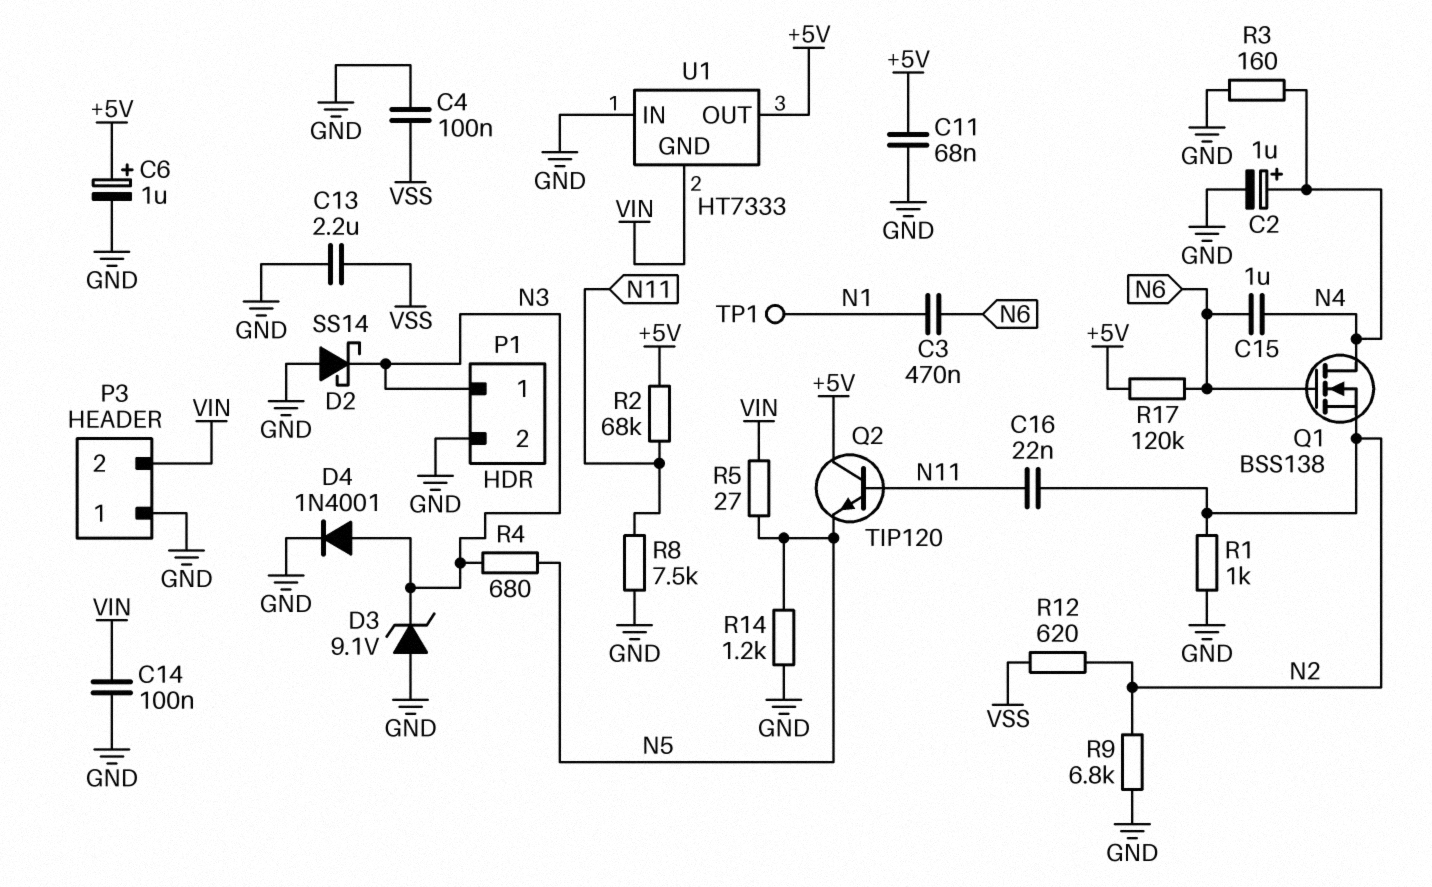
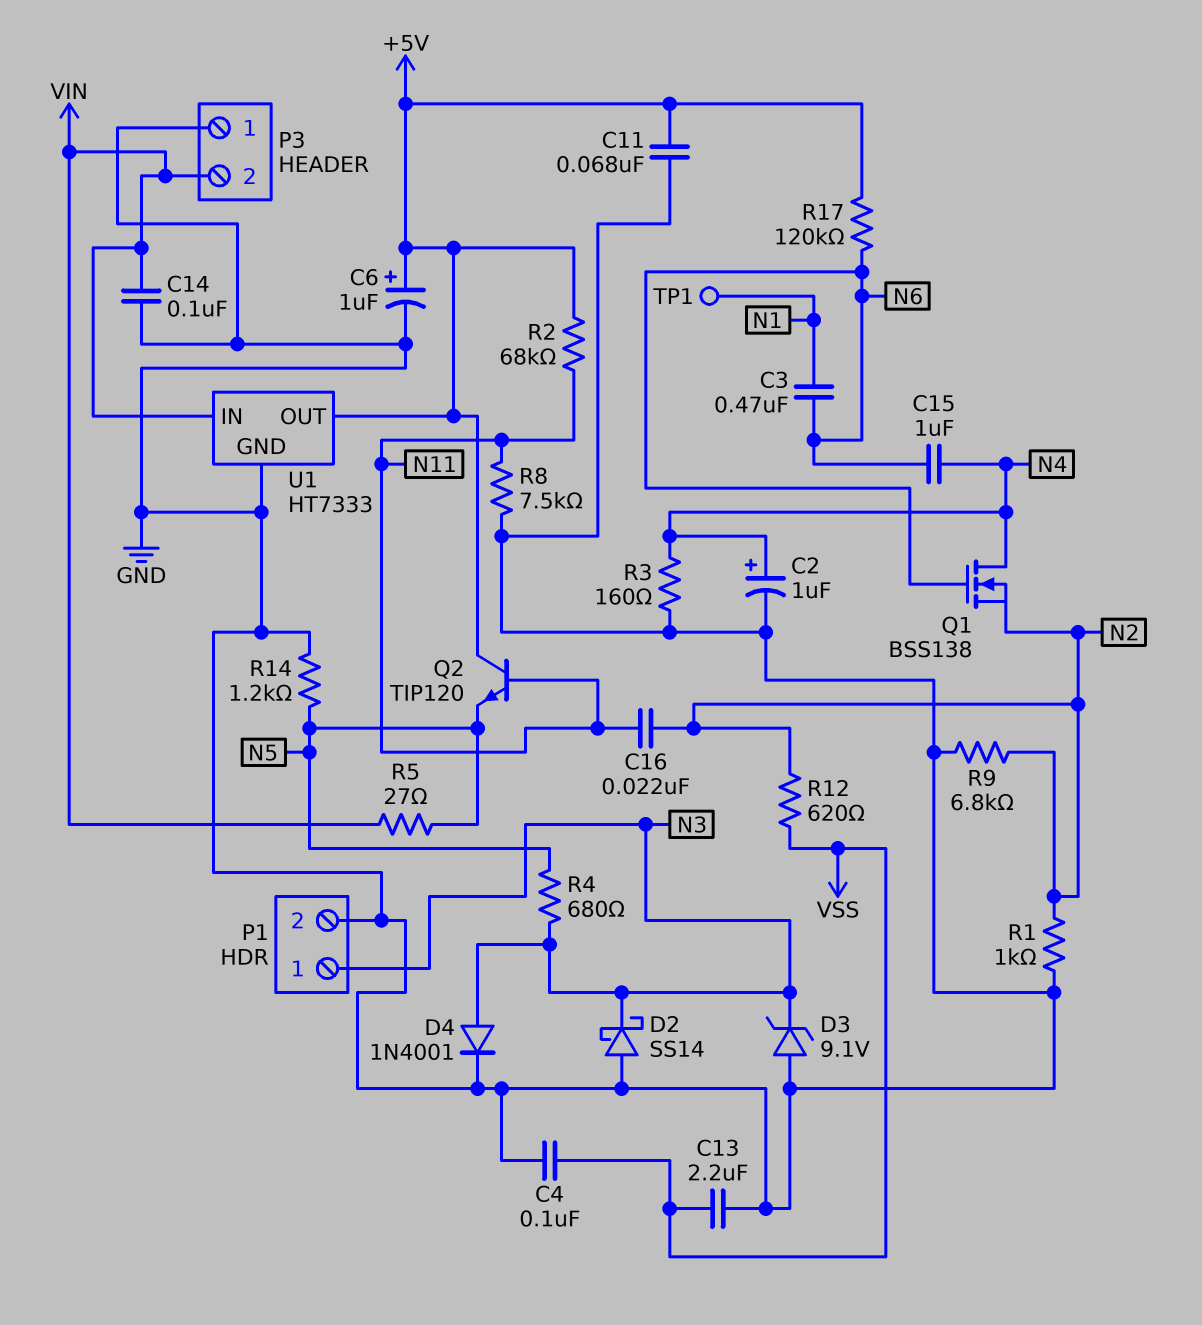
U1 pin GND: VIN -> GND
U1 pin IN: GND -> VIN

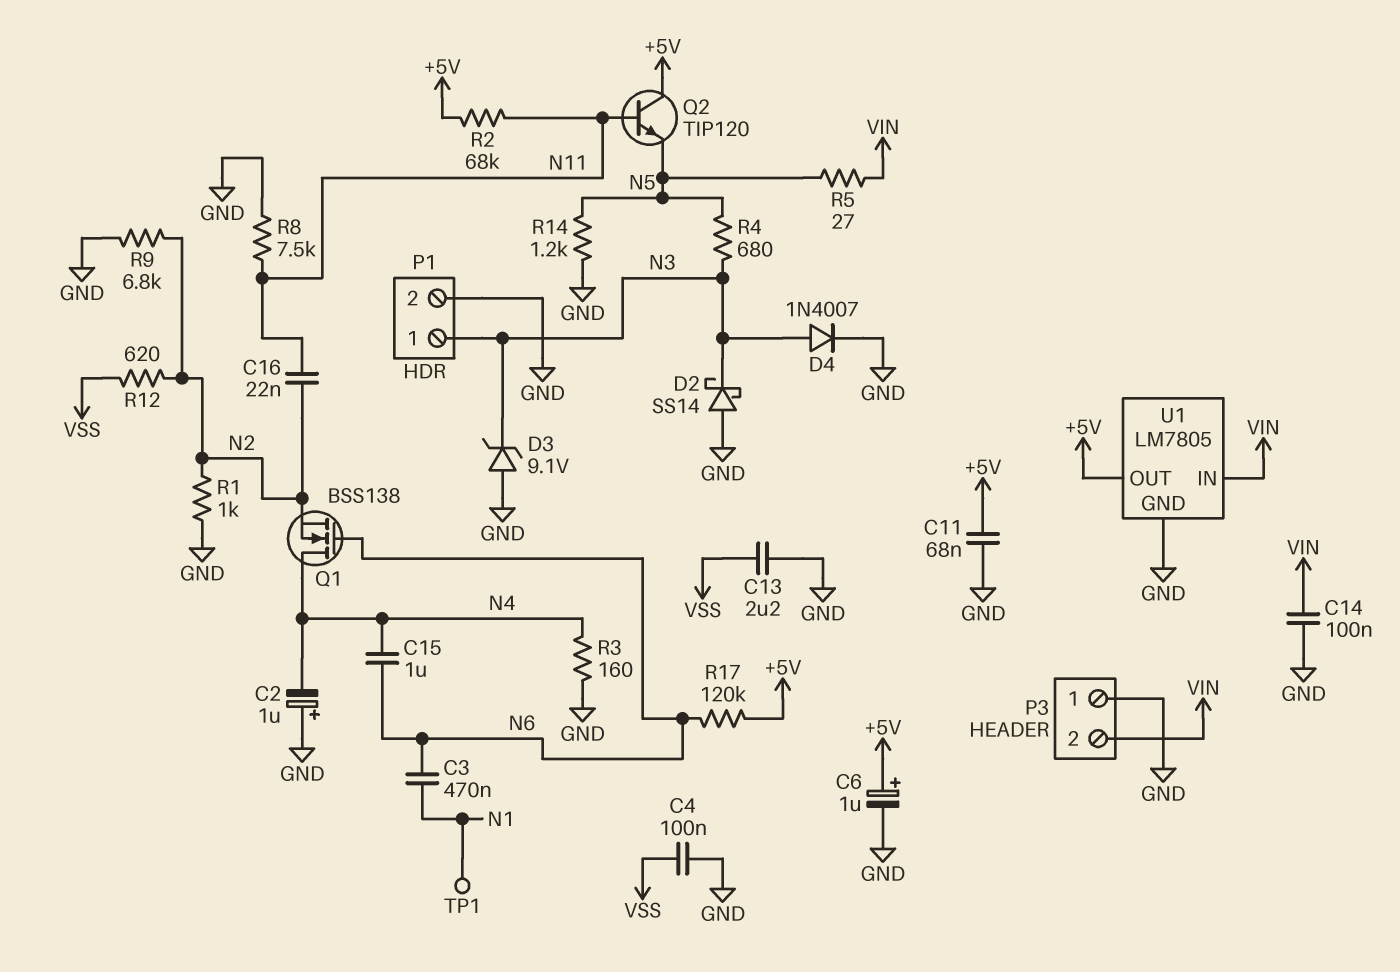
C2: 1uF (plus N4, minus GND) -> 1uF (plus GND, minus N4)
D4: diode 1N4001 (A N3, K GND) -> diode 1N4007 (A N3, K GND)
U1: HT7333 -> LM7805

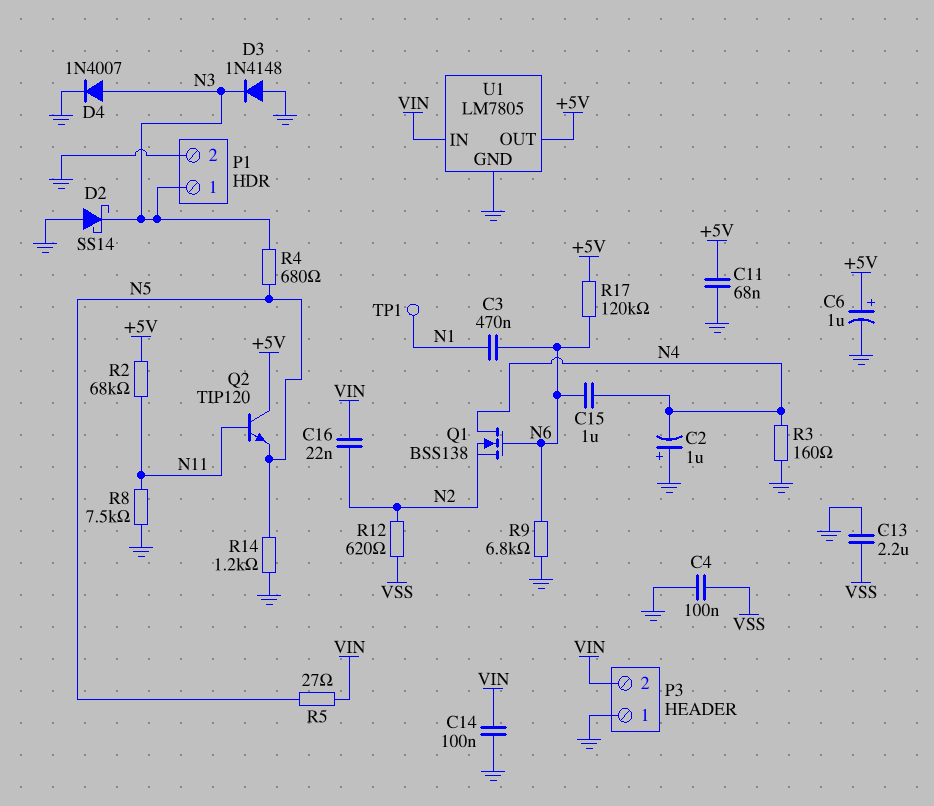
C16: 22nF (N2, N11) -> 22nF (N2, VIN)
D3: zener 9.1V (A GND, K N3) -> diode 1N4148 (A GND, K N3)
R1: 1k (GND, N2) -> none
R9: 6.8k (GND, N2) -> 6.8k (GND, N6)

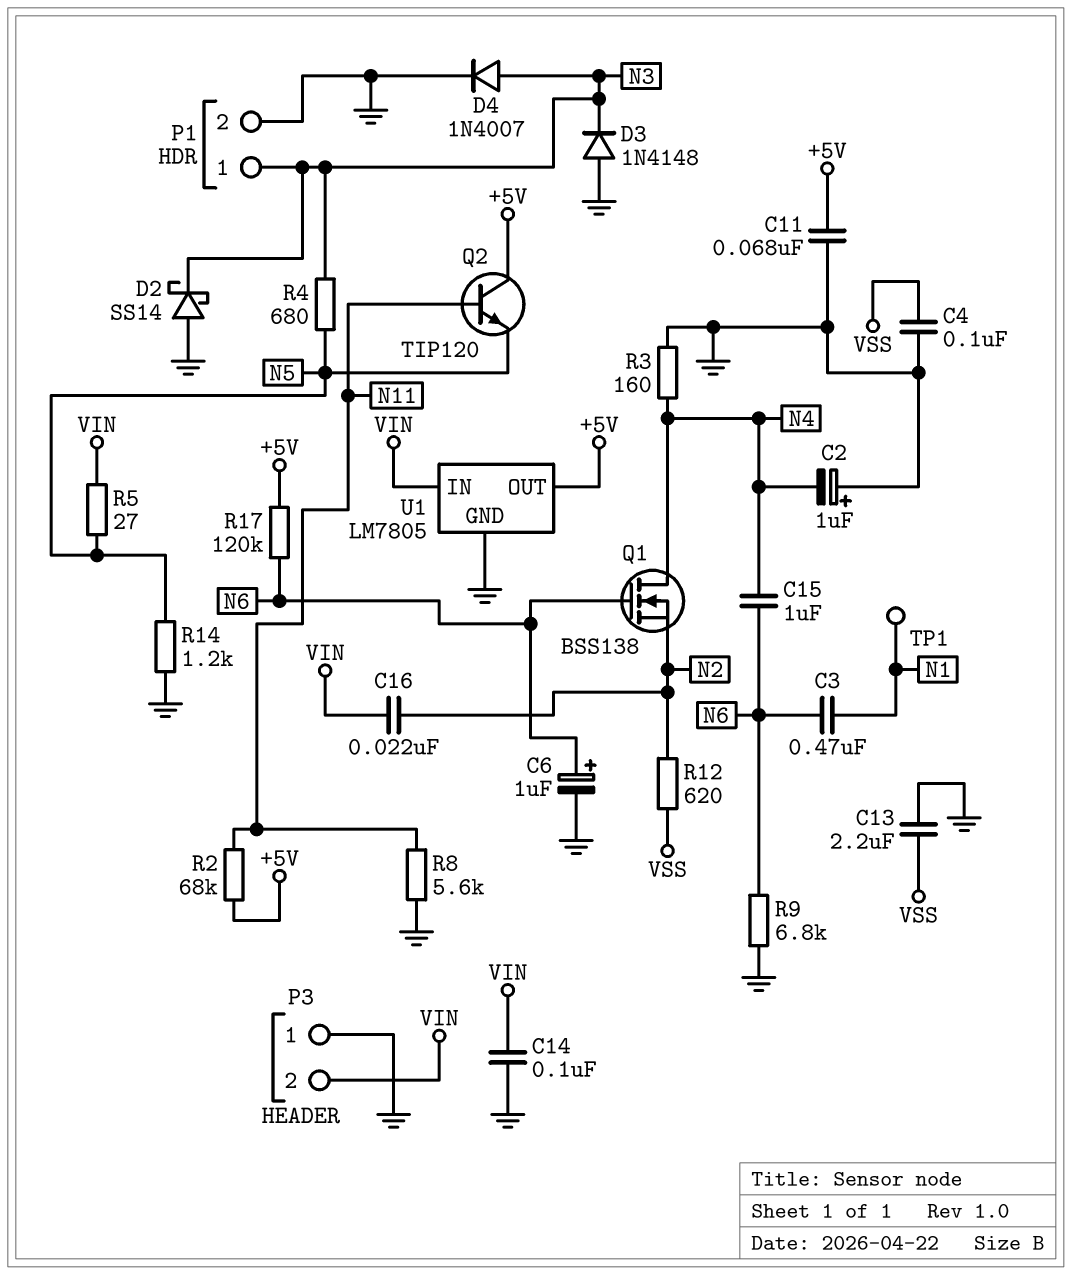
C6: 1uF (plus +5V, minus GND) -> 1uF (plus N6, minus GND)
R8: 7.5k (GND, N11) -> 5.6k (GND, N11)

